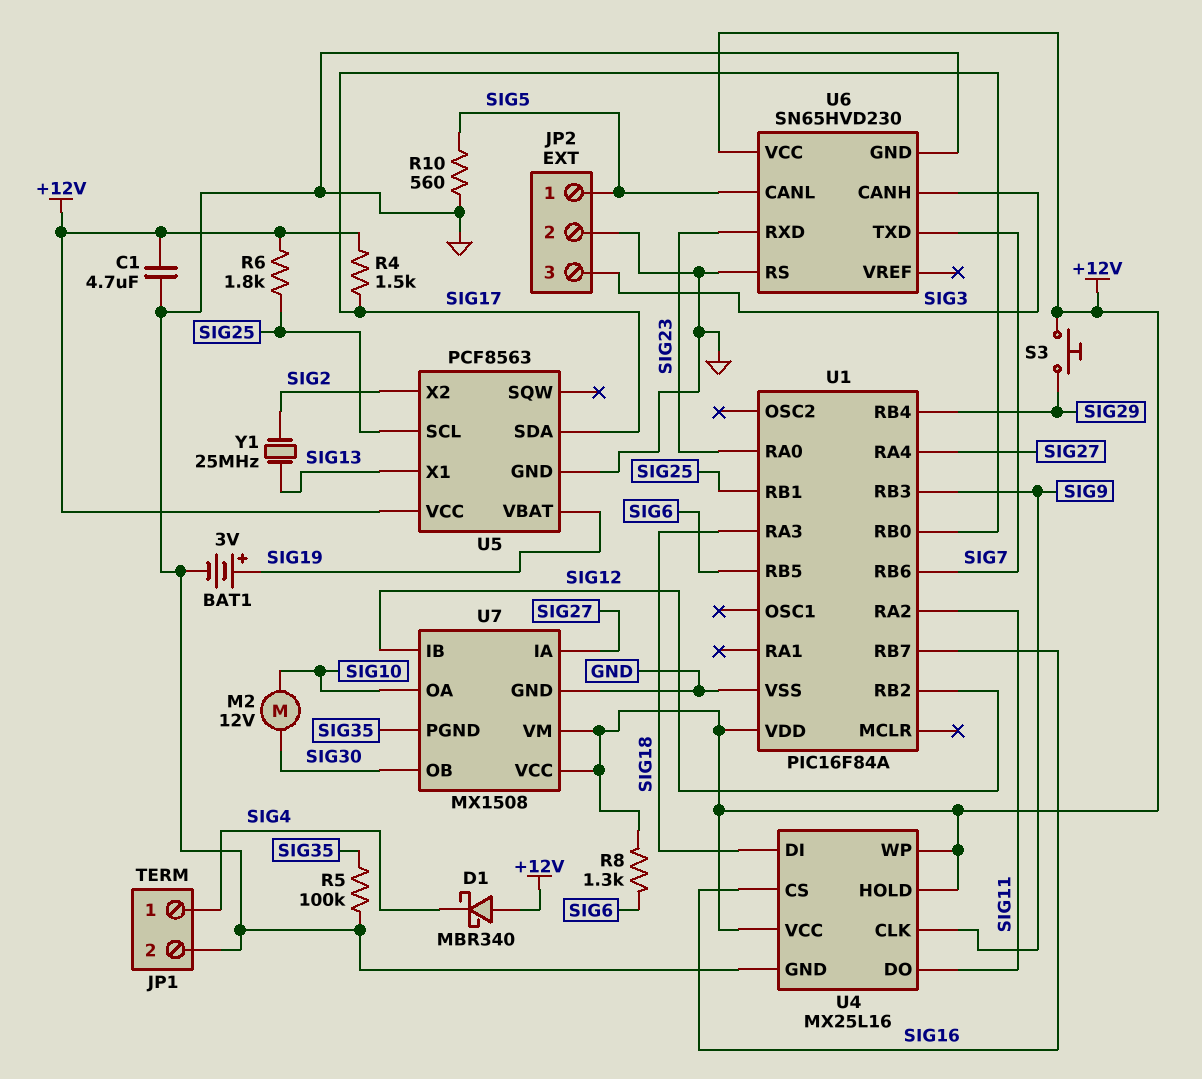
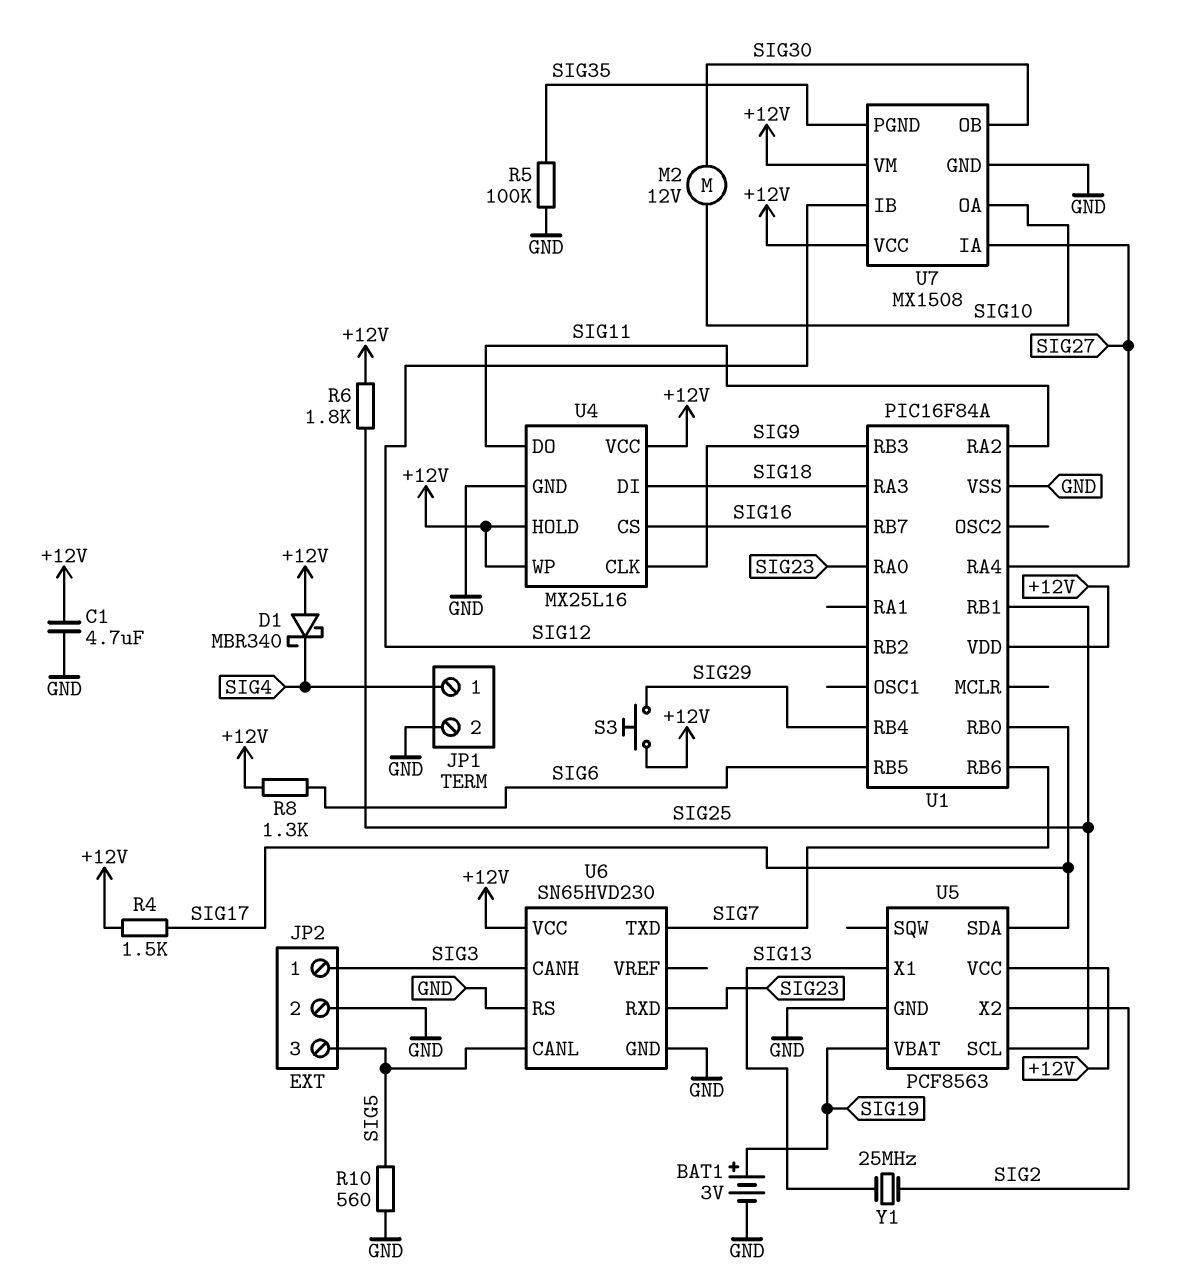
JP2 pin 1: SIG5 -> SIG3
JP2 pin 3: SIG3 -> SIG5

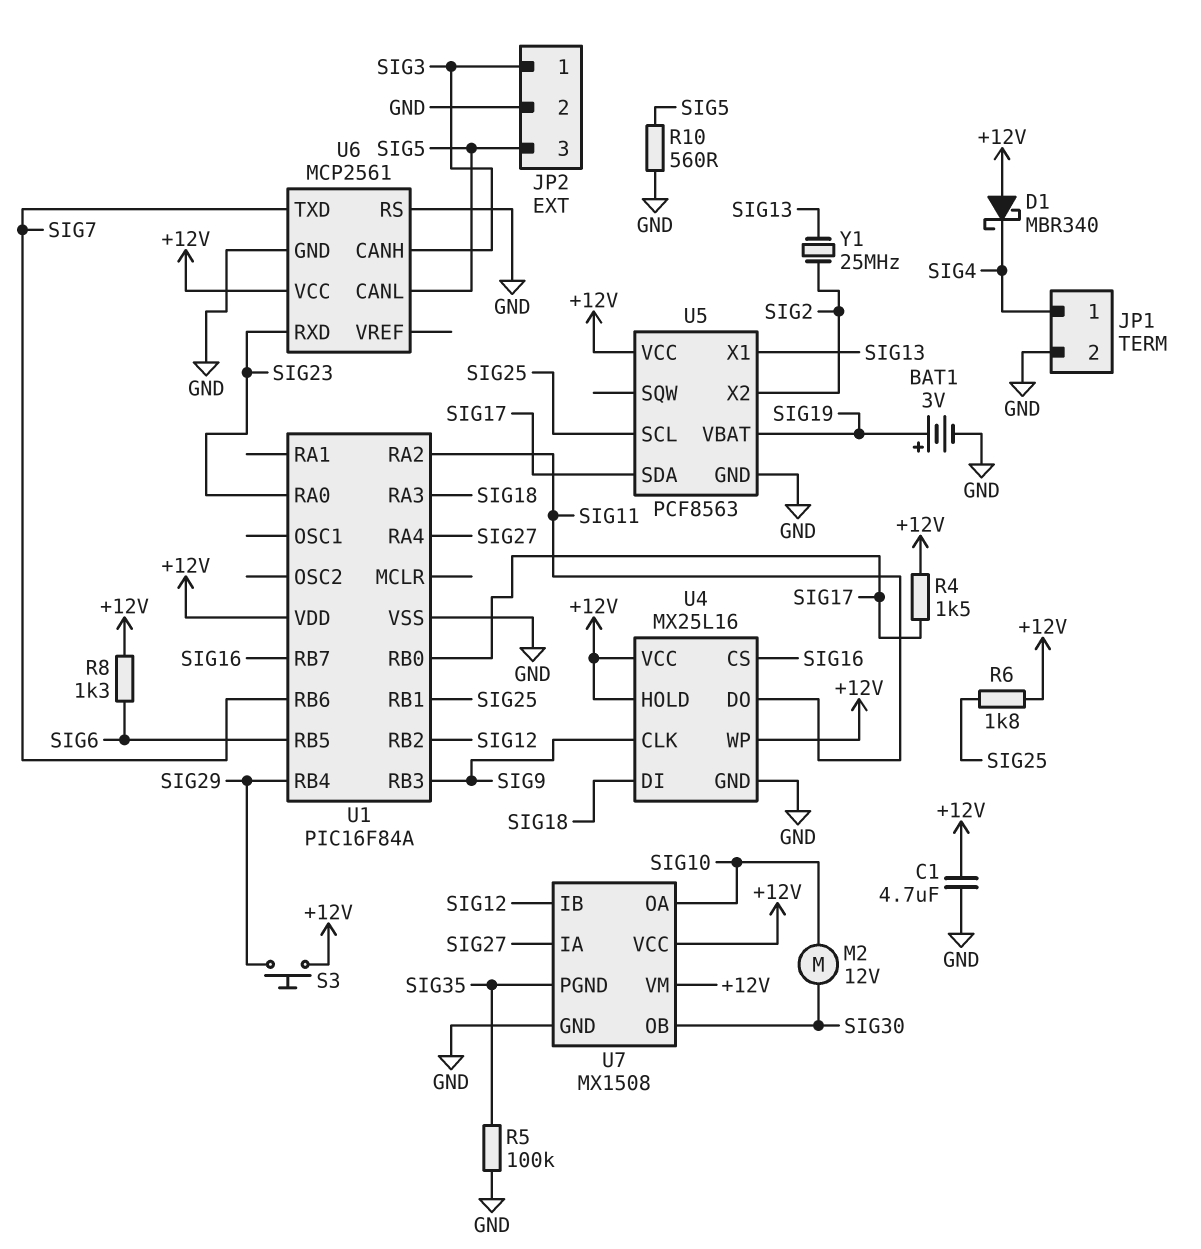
U6: SN65HVD230 -> MCP2561

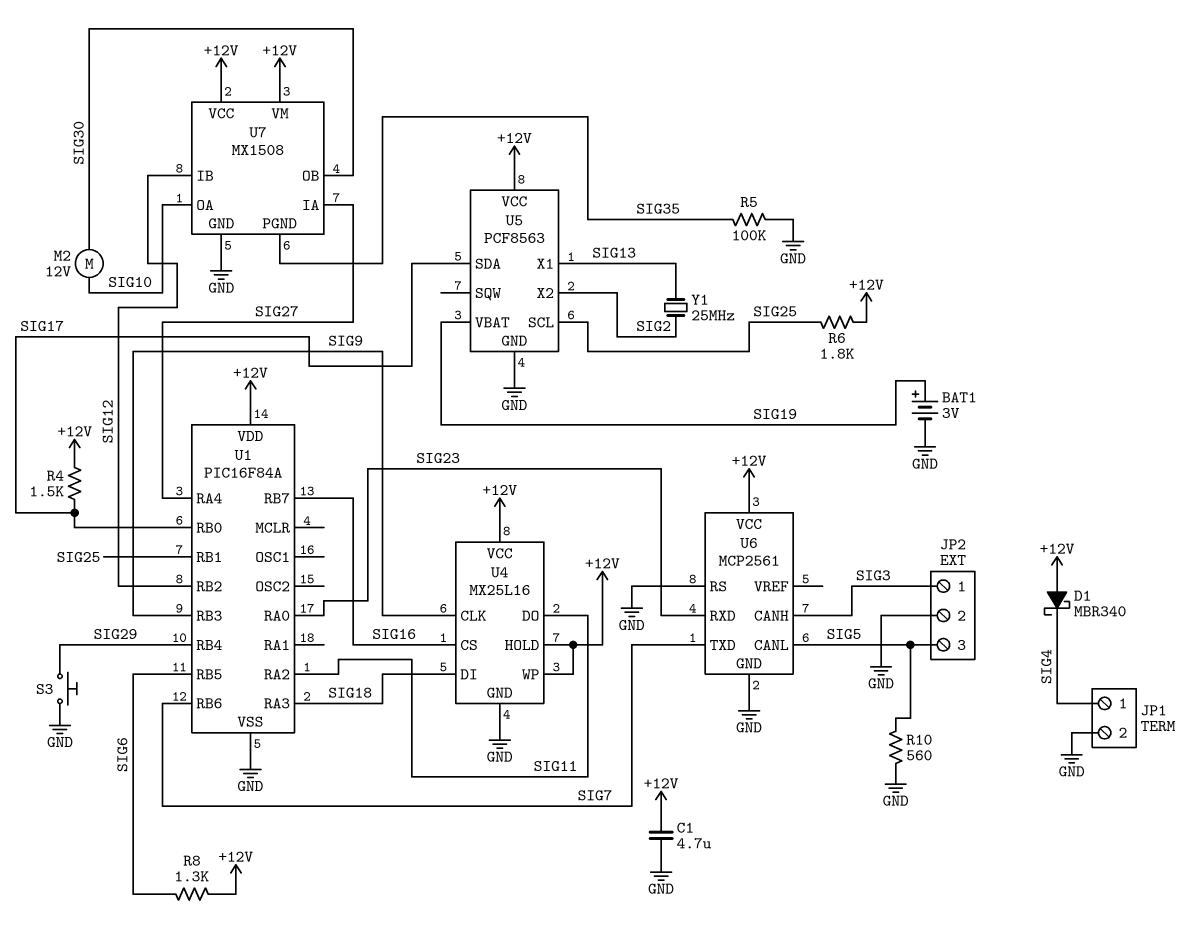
S3: button (+12V, SIG29) -> button (GND, SIG29)

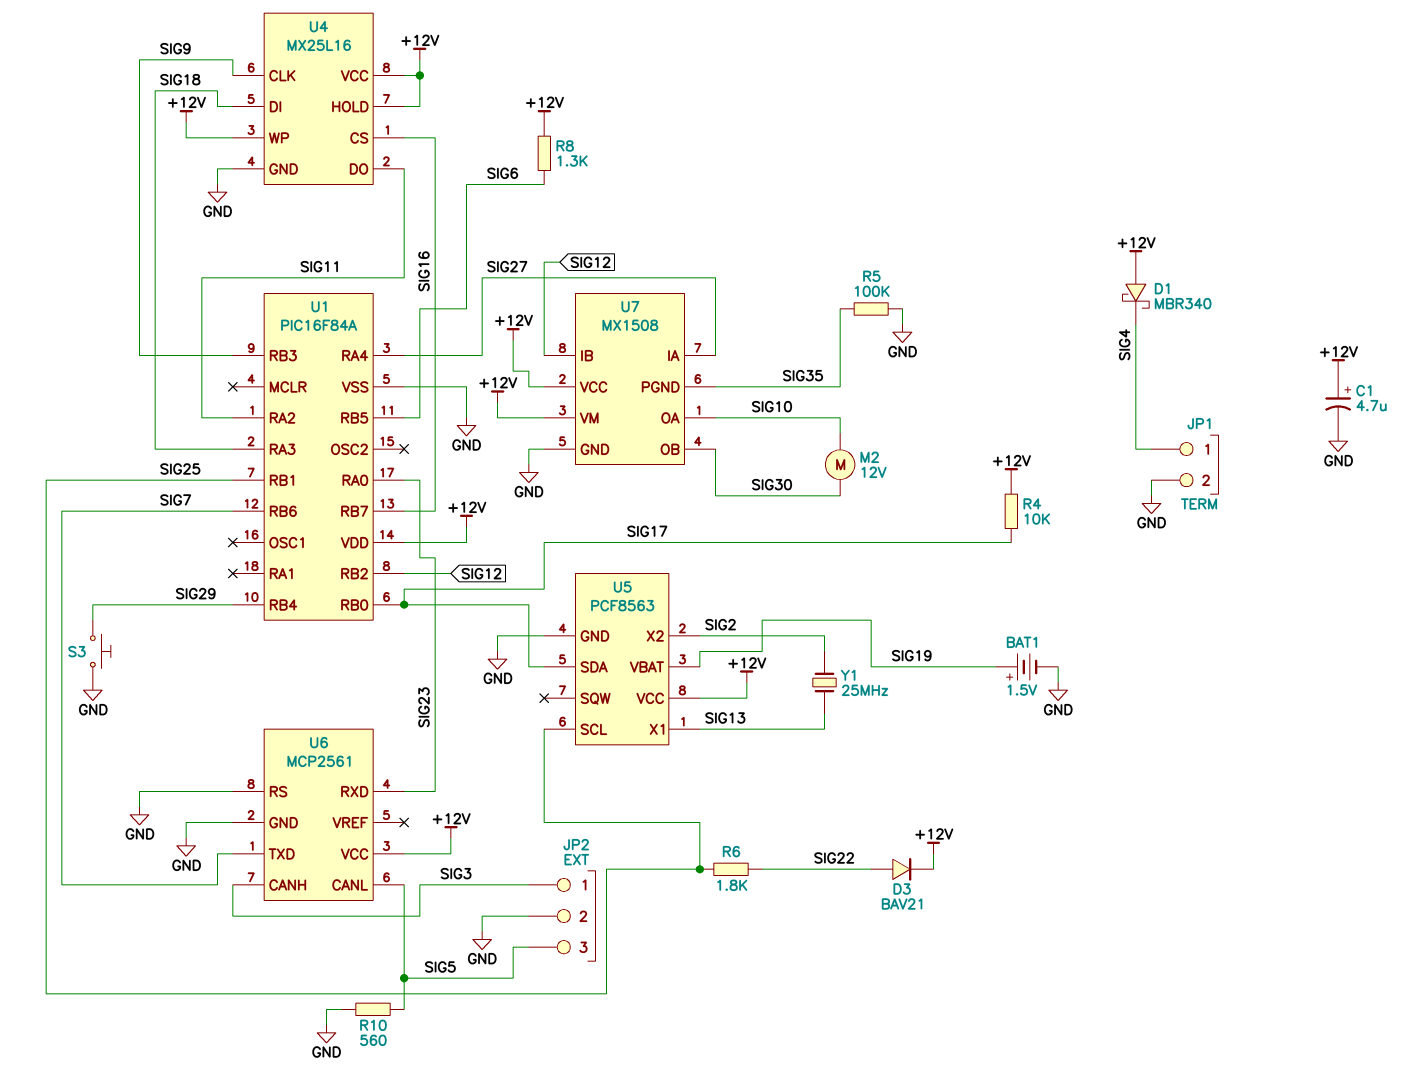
BAT1: 3V (plus SIG19, minus GND) -> 1.5V (plus SIG19, minus GND)
C1: 4.7uF (+12V, GND) -> 4.7uF (plus +12V, minus GND)
D3: none -> diode BAV21 (A SIG22, K +12V)
R4: 1.5k (+12V, SIG17) -> 10k (+12V, SIG17)
R6: 1.8k (+12V, SIG25) -> 1.8k (SIG22, SIG25)

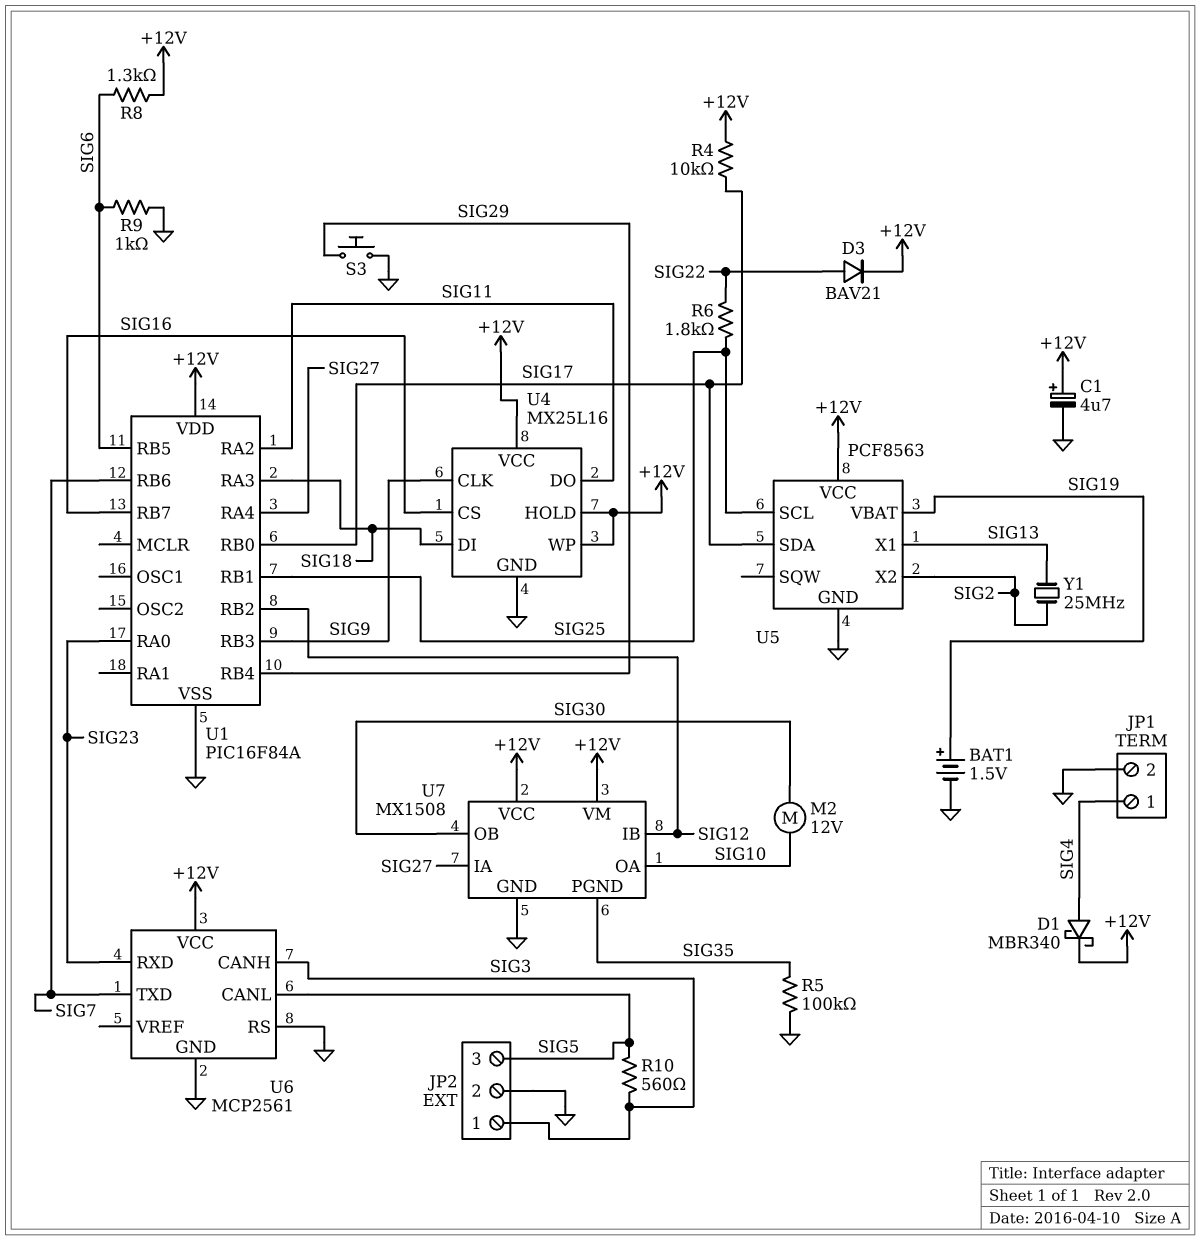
D1: schottky MBR340 (A +12V, K SIG4) -> schottky MBR340 (A SIG4, K +12V)
R9: none -> 1k (GND, SIG6)
R10: 560 (GND, SIG5) -> 560 (SIG3, SIG5)

